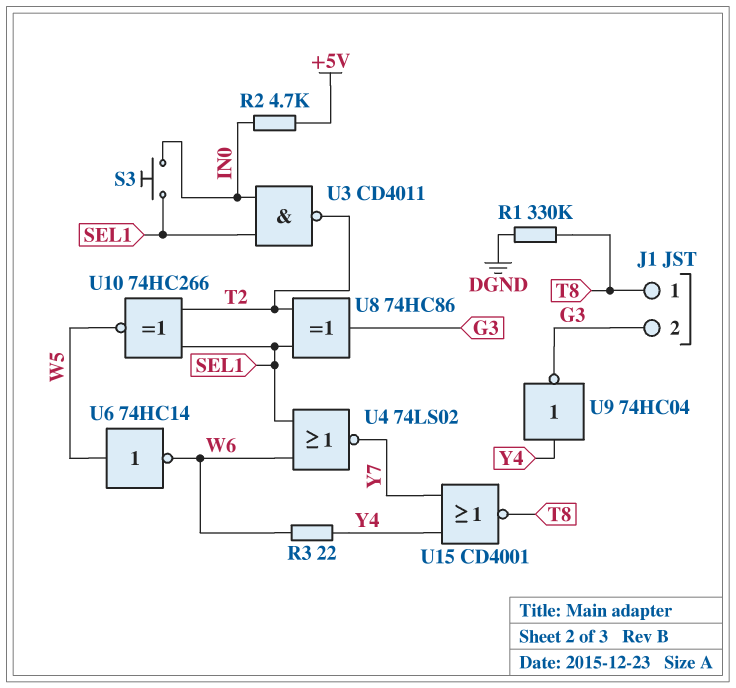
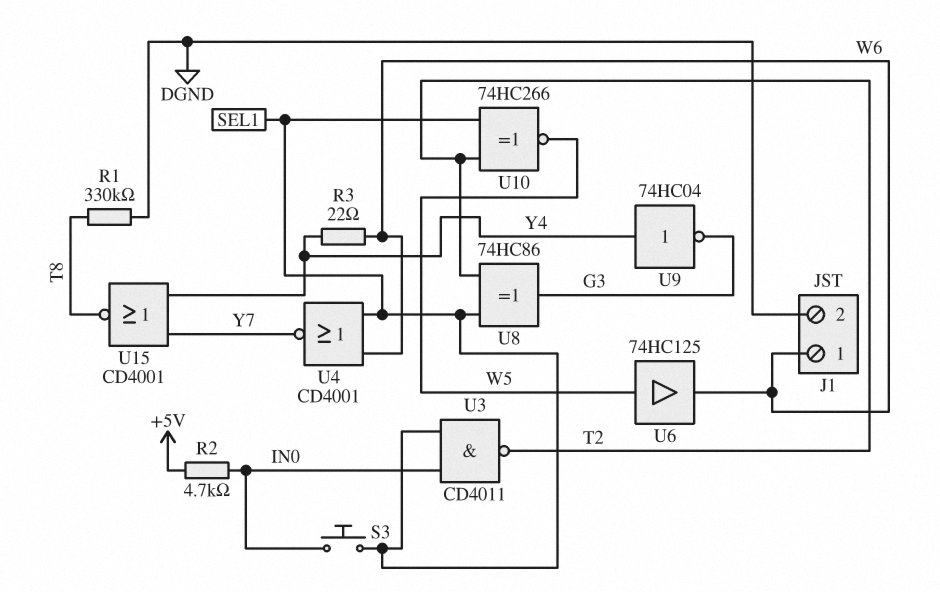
J1 pin 1: T8 -> W6
J1 pin 2: G3 -> DGND
U4: NOR 74LS02 (in SEL1, in W6, out Y7) -> NOR CD4001 (in SEL1, in W6, out Y7)
U6: NOT 74HC14 (in W5, out W6) -> buffer 74HC125 (in W5, out W6)

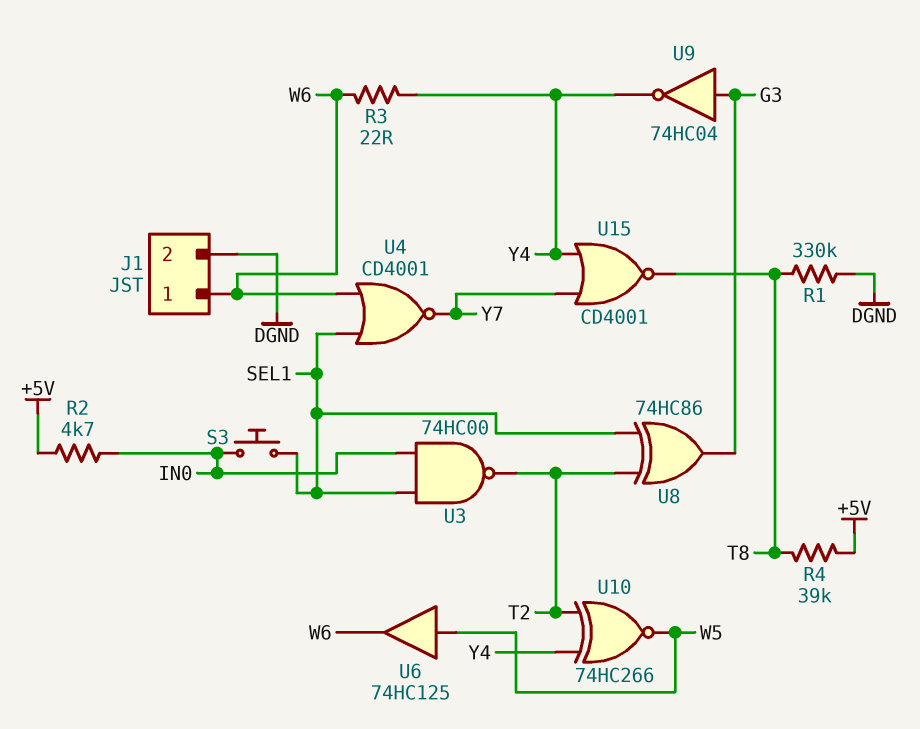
R4: none -> 39k (+5V, T8)
U3: NAND CD4011 (in IN0, in SEL1, out T2) -> NAND 74HC00 (in IN0, in SEL1, out T2)
U9: NOT 74HC04 (in Y4, out G3) -> NOT 74HC04 (in G3, out Y4)
U10: XNOR 74HC266 (in SEL1, in T2, out W5) -> XNOR 74HC266 (in T2, in Y4, out W5)

